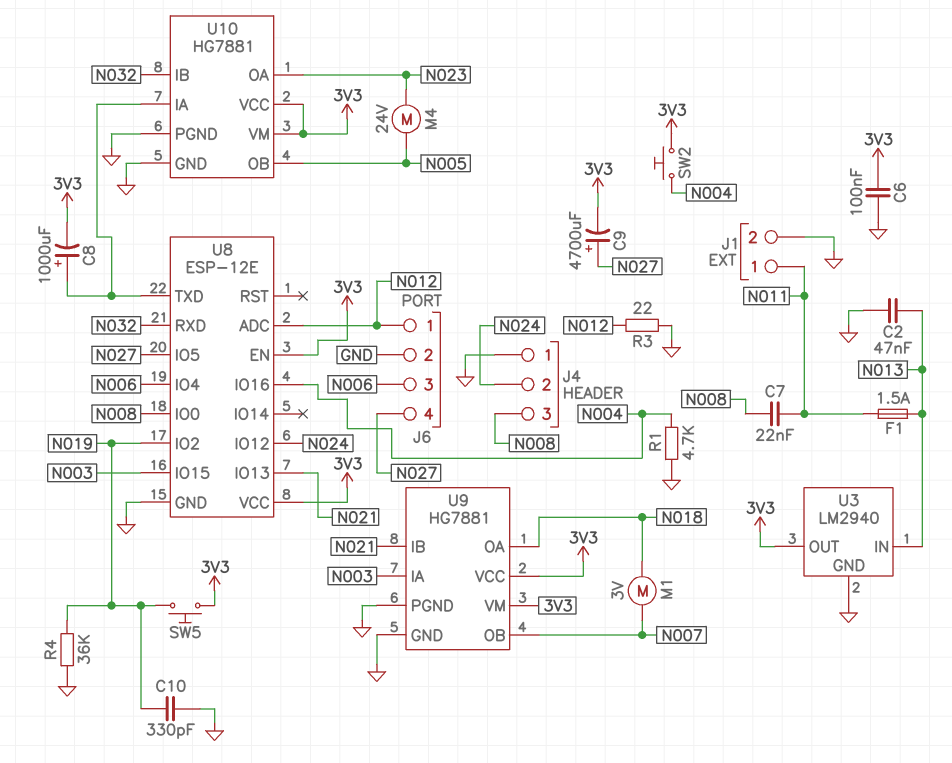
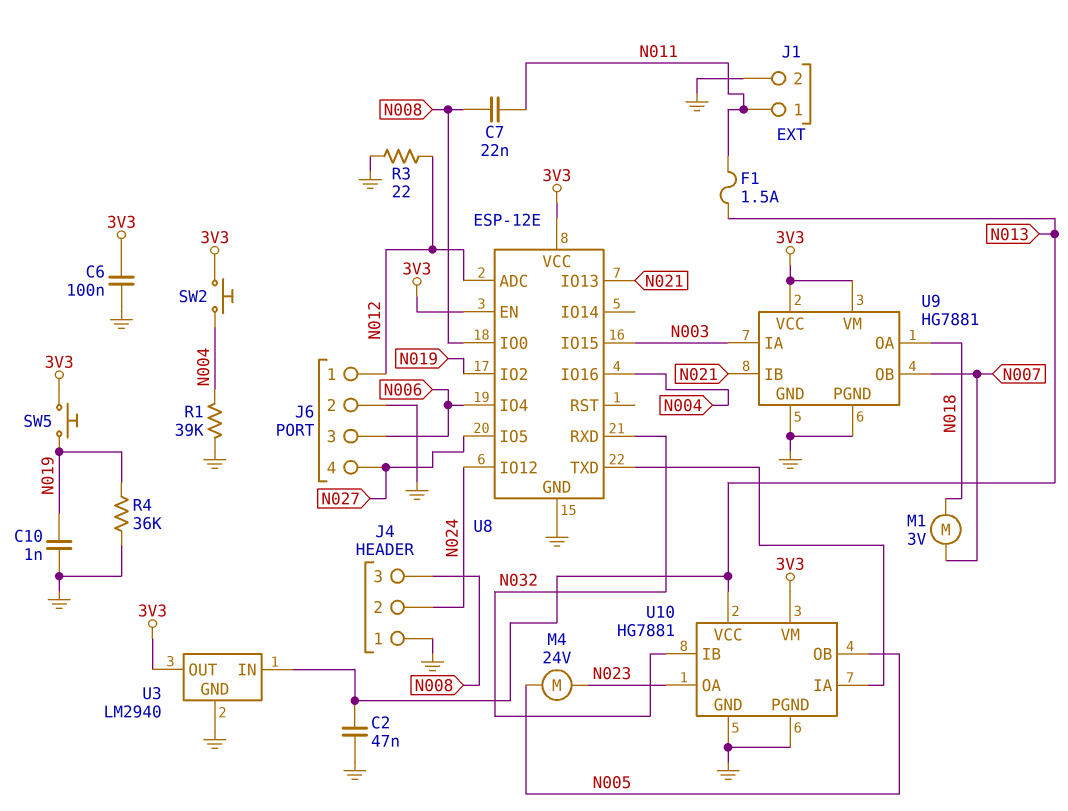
C8: 1000uF (plus U8/TXD, minus 3V3) -> none
C9: 4700uF (plus N027, minus 3V3) -> none
C10: 330pF (GND, N019) -> 1nF (GND, N019)
R1: 4.7k (GND, N004) -> 39k (GND, N004)
U10 pin VCC: 3V3 -> N013

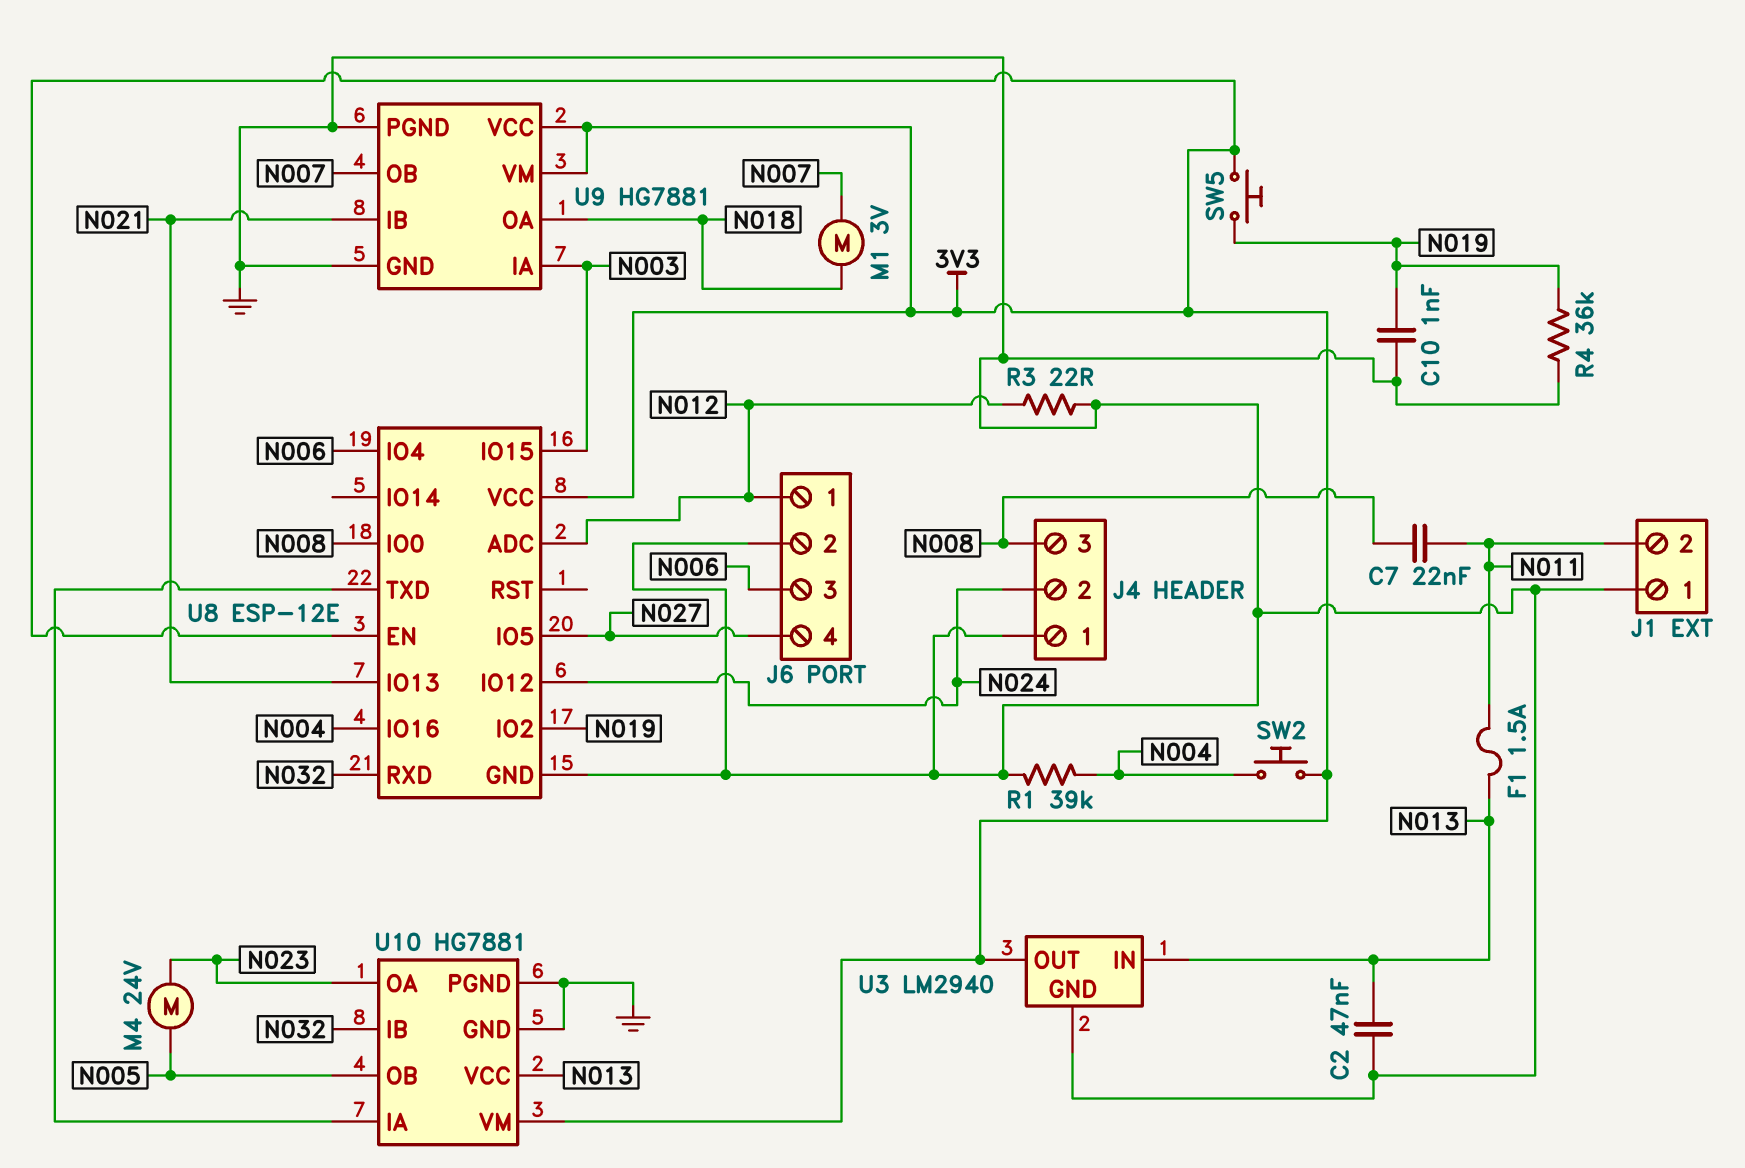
C6: 100nF (3V3, GND) -> none
J1 pin 1: N011 -> GND
J1 pin 2: GND -> N011

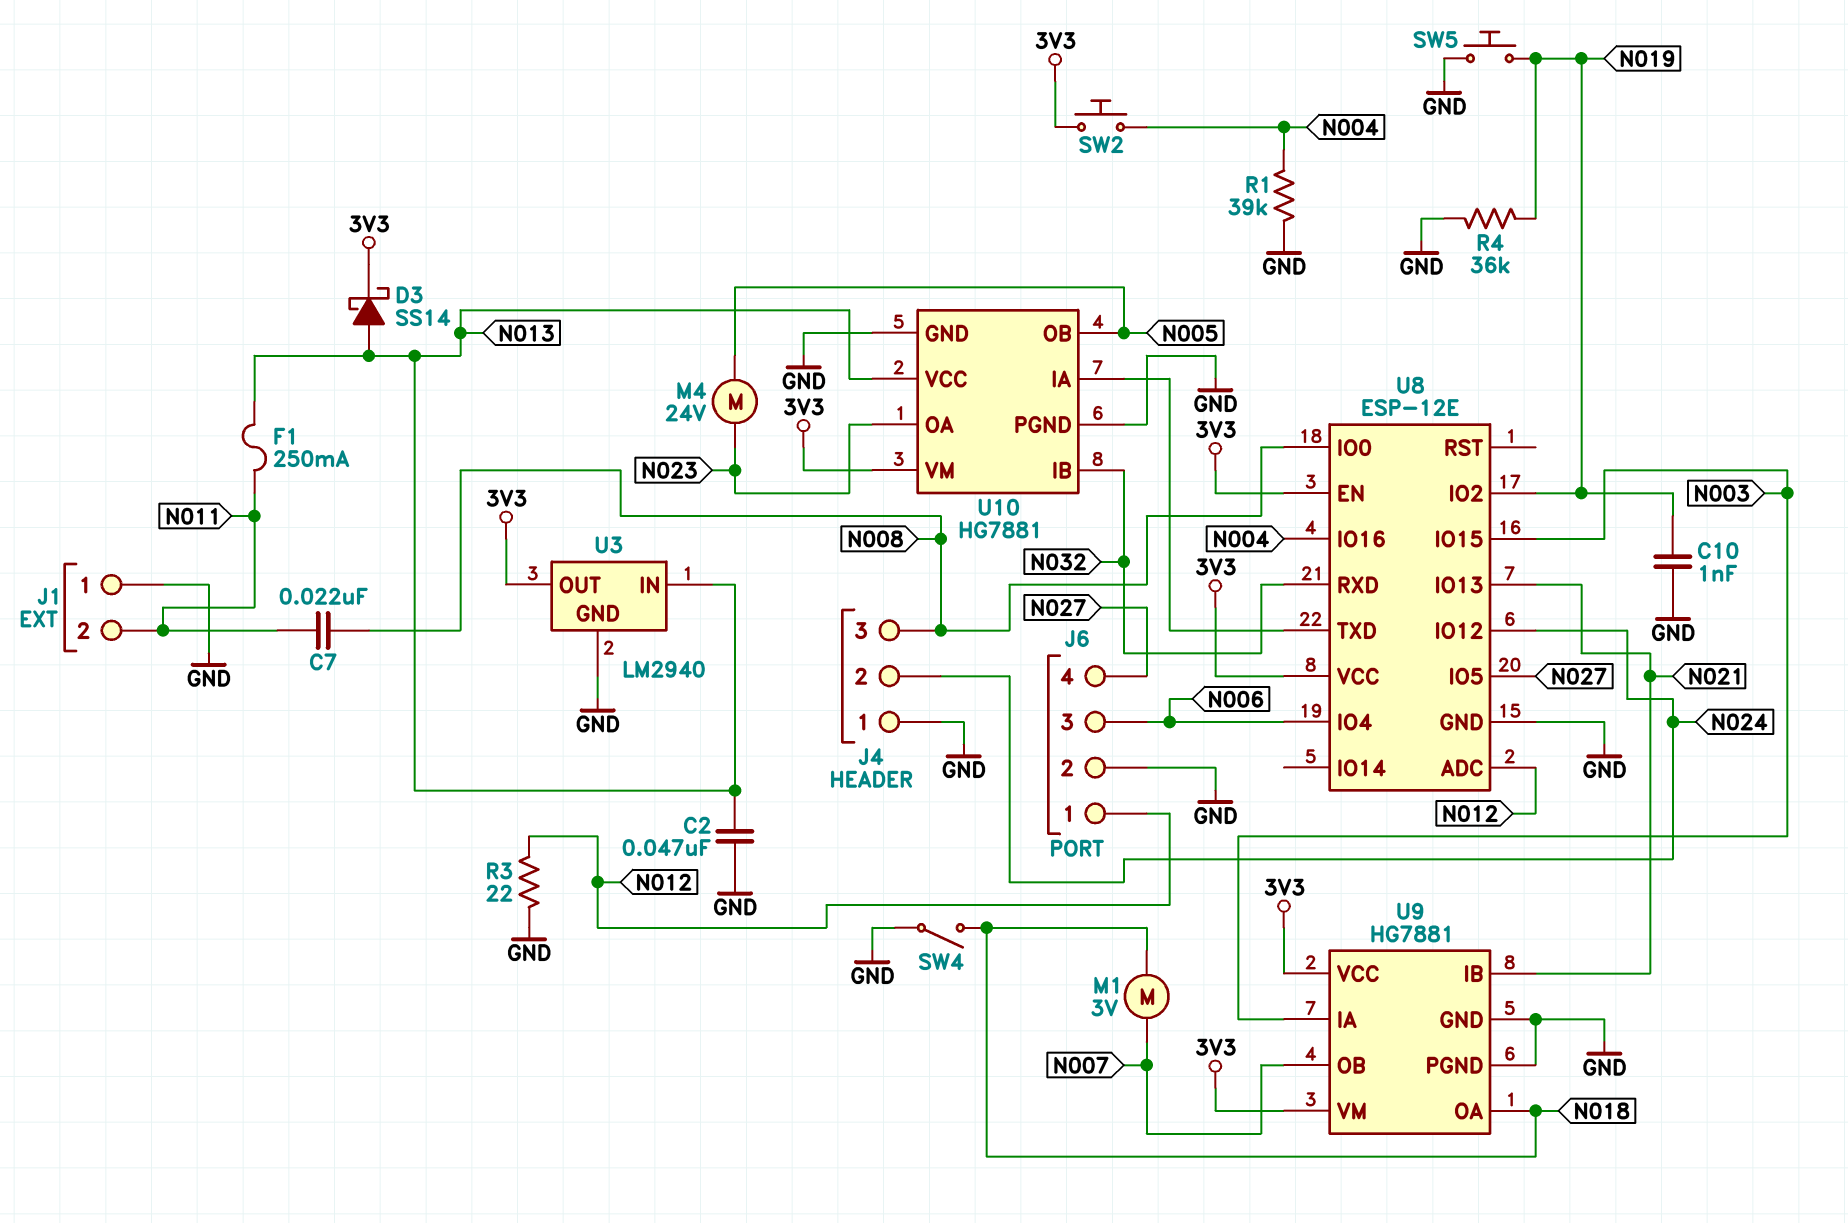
D3: none -> schottky SS14 (A N013, K 3V3)
F1: 1.5A (N011, N013) -> 250mA (N011, N013)
SW4: none -> switch (GND, N018)
SW5: button (3V3, N019) -> button (GND, N019)

